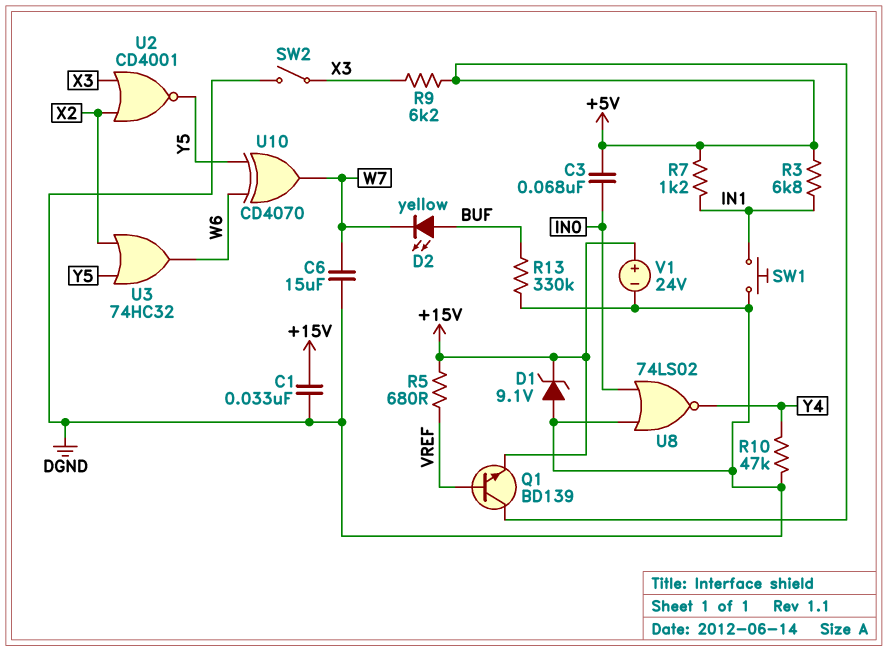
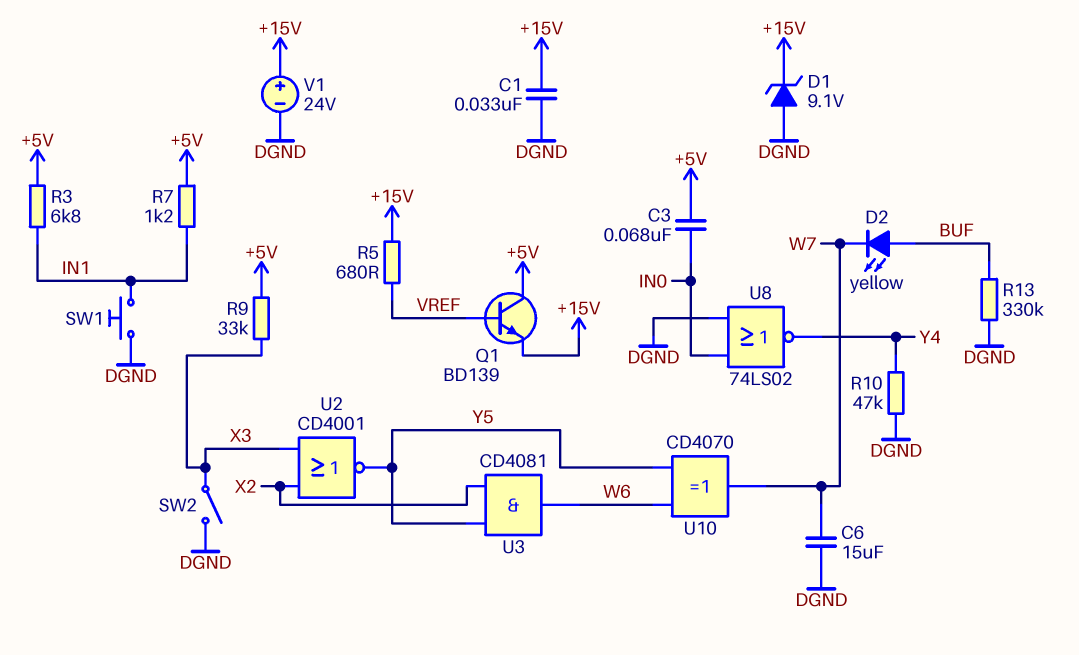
R9: 6.2k (+5V, X3) -> 33k (+5V, X3)
U3: OR 74HC32 (in X2, in Y5, out W6) -> AND CD4081 (in X2, in Y5, out W6)

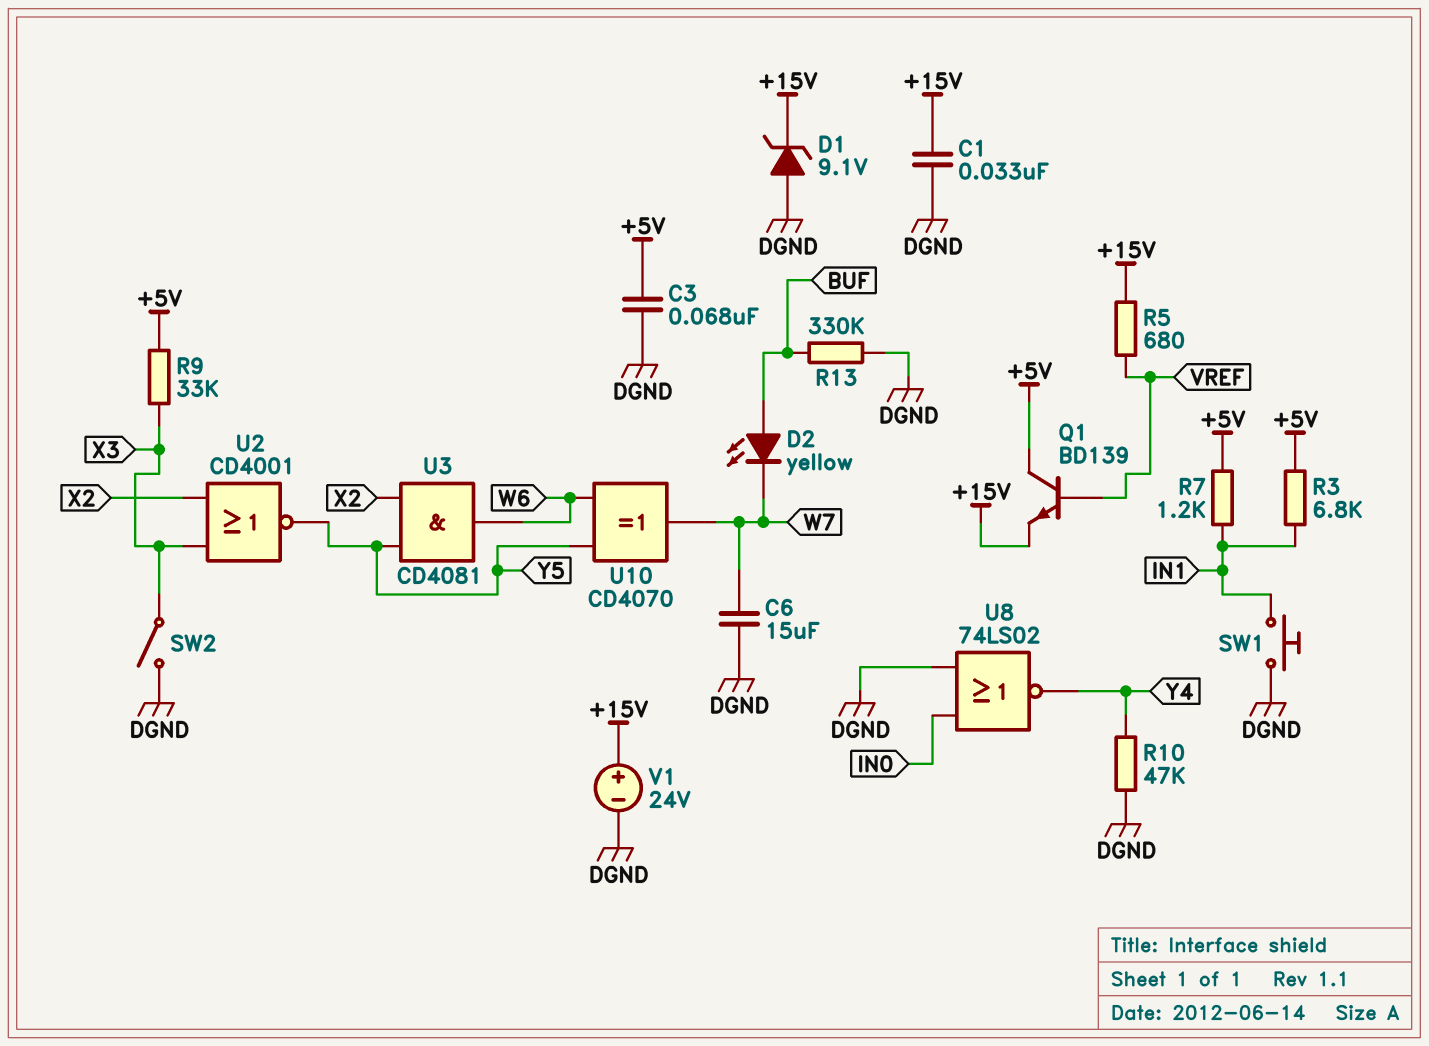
C3: 68nF (+5V, IN0) -> 68nF (+5V, DGND)

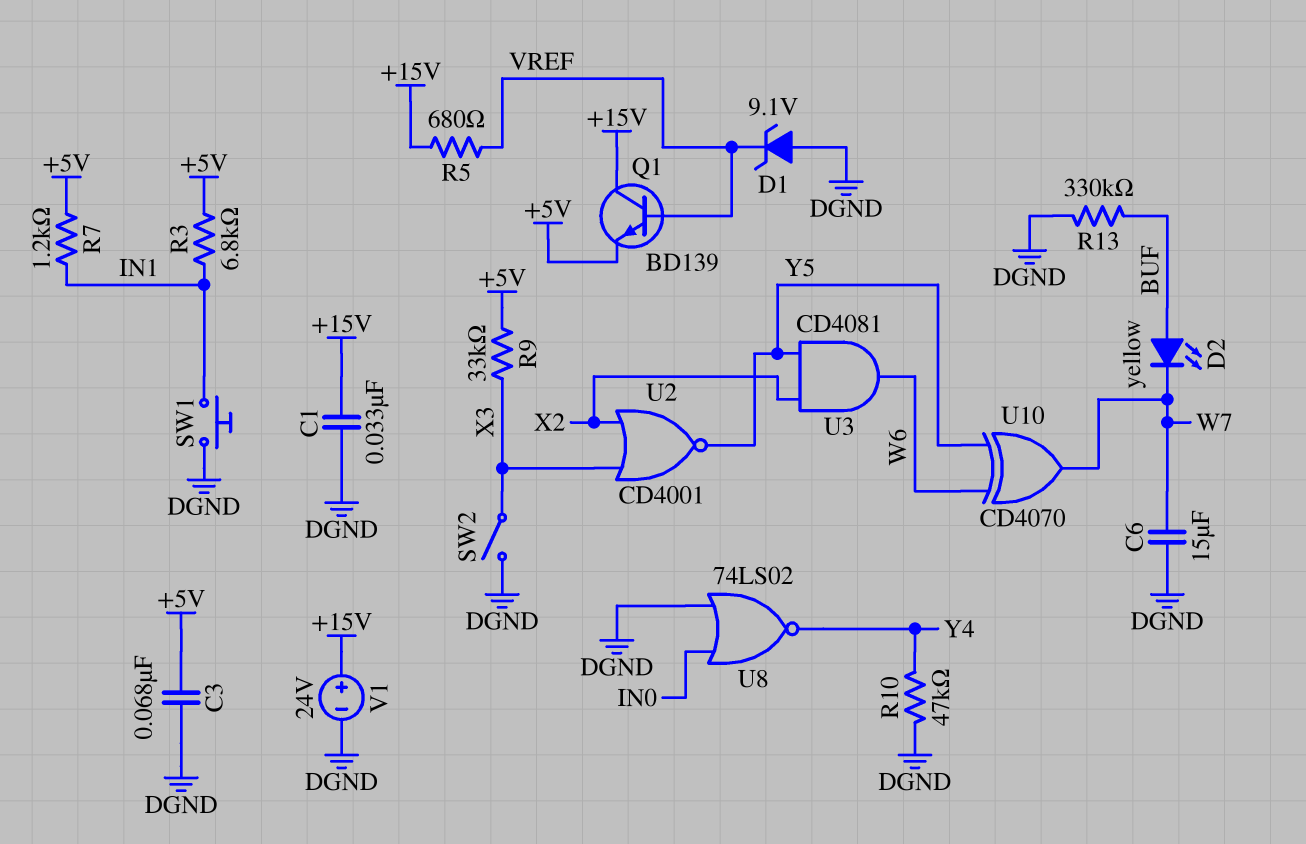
D1: zener 9.1V (A DGND, K +15V) -> zener 9.1V (A DGND, K VREF)
Q1: NPN BD139 (B VREF, C +5V, E +15V) -> NPN BD139 (B VREF, C +15V, E +5V)

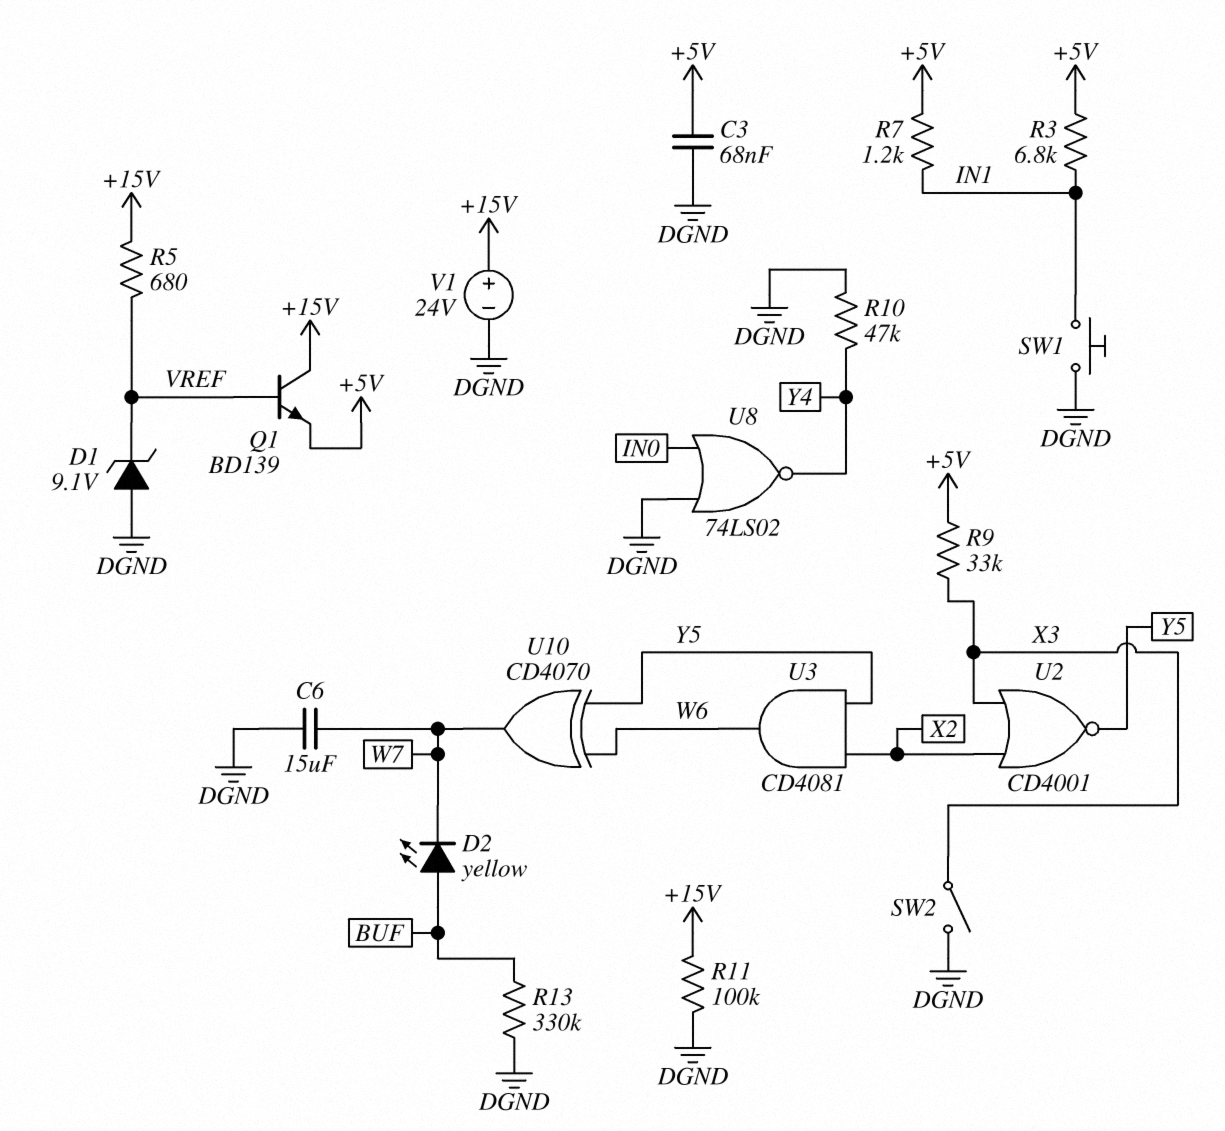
C1: 33nF (+15V, DGND) -> none
R11: none -> 100k (+15V, DGND)

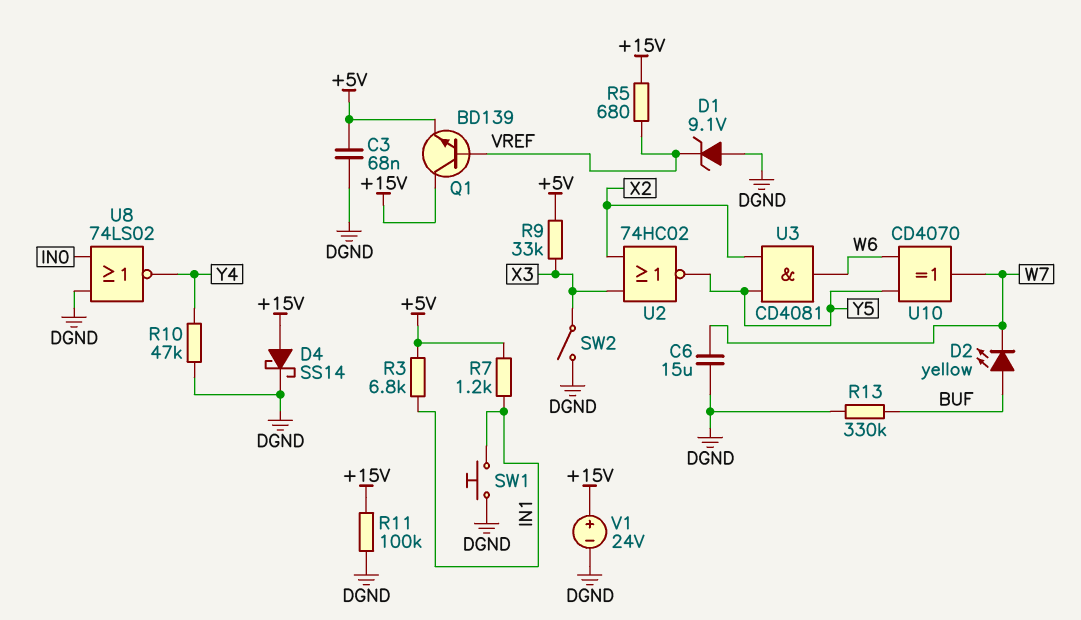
D4: none -> schottky SS14 (A +15V, K DGND)
U2: NOR CD4001 (in X2, in X3, out Y5) -> NOR 74HC02 (in X2, in X3, out Y5)

